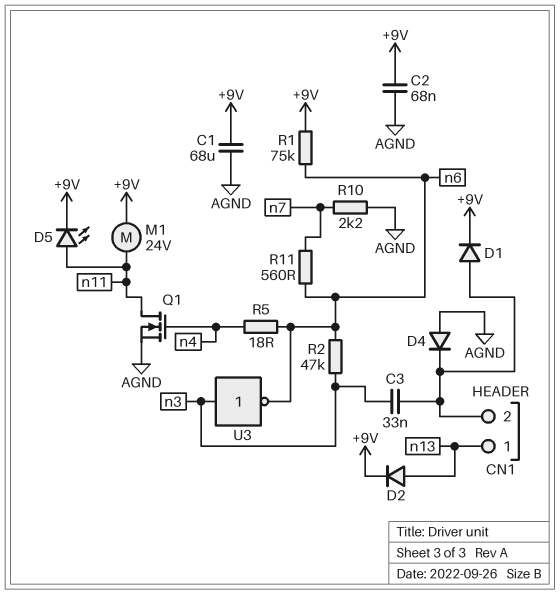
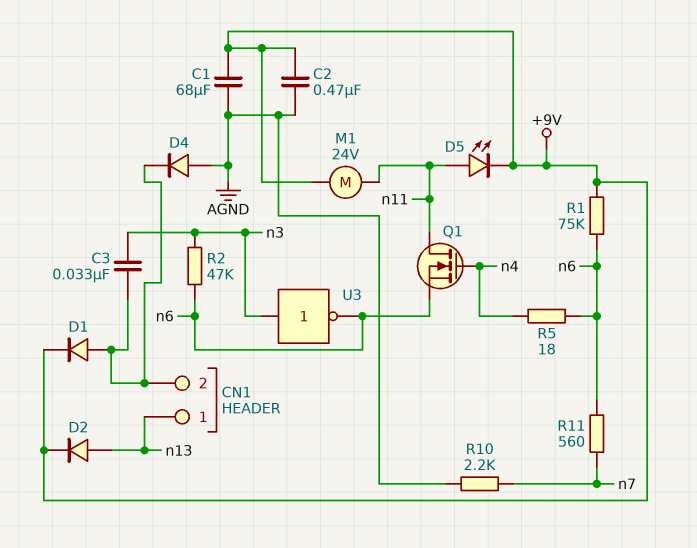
C2: 68nF (+9V, AGND) -> 470nF (+9V, AGND)
Q1: NMOS (G n4, D n11, S AGND) -> NMOS (G n4, D n11, S n6)

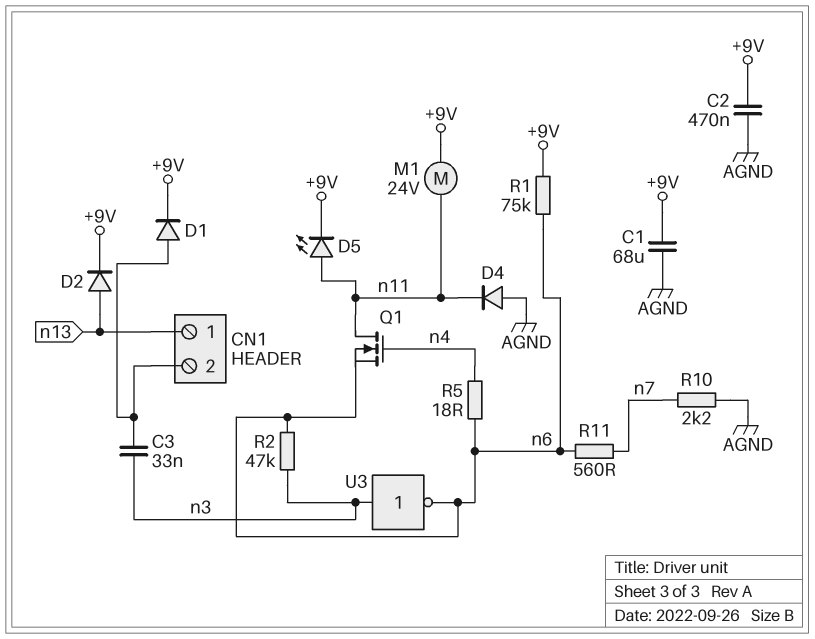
D4: diode (A AGND, K CN1/2) -> diode (A AGND, K n11)

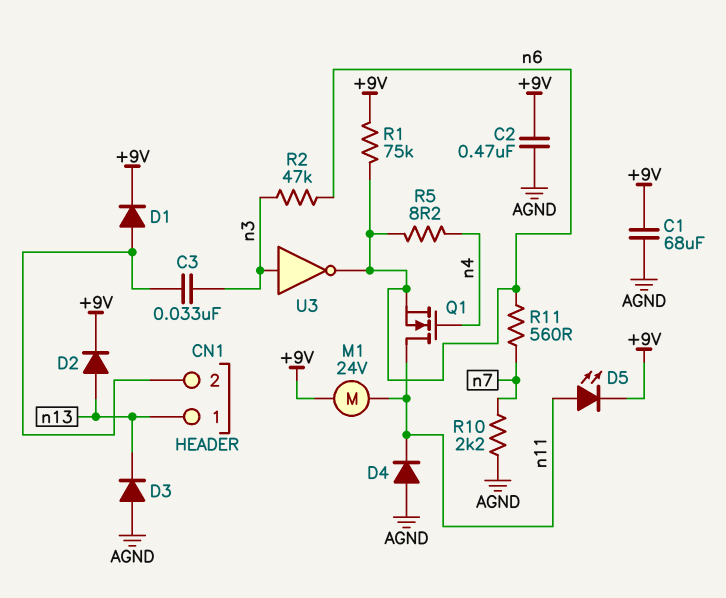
D3: none -> diode (A AGND, K n13)
R5: 18 (n4, n6) -> 8.2 (n4, n6)

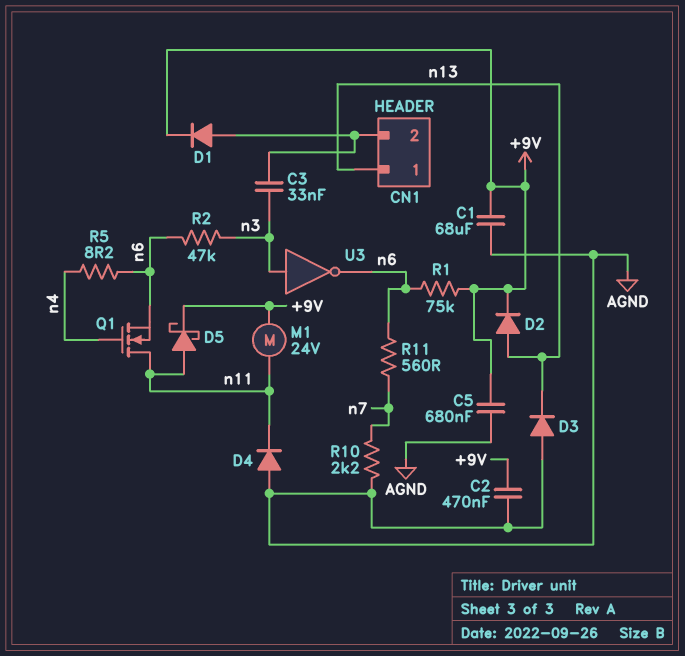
C5: none -> 680nF (+9V, AGND)
D5: LED (A n11, K +9V) -> schottky (A n11, K +9V)

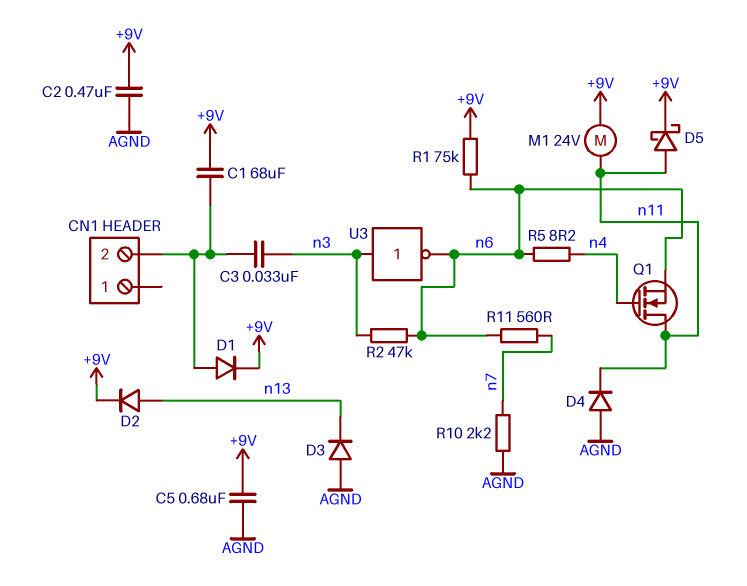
C1: 68uF (+9V, AGND) -> 68uF (+9V, CN1/2)
CN1 pin 1: n13 -> none

